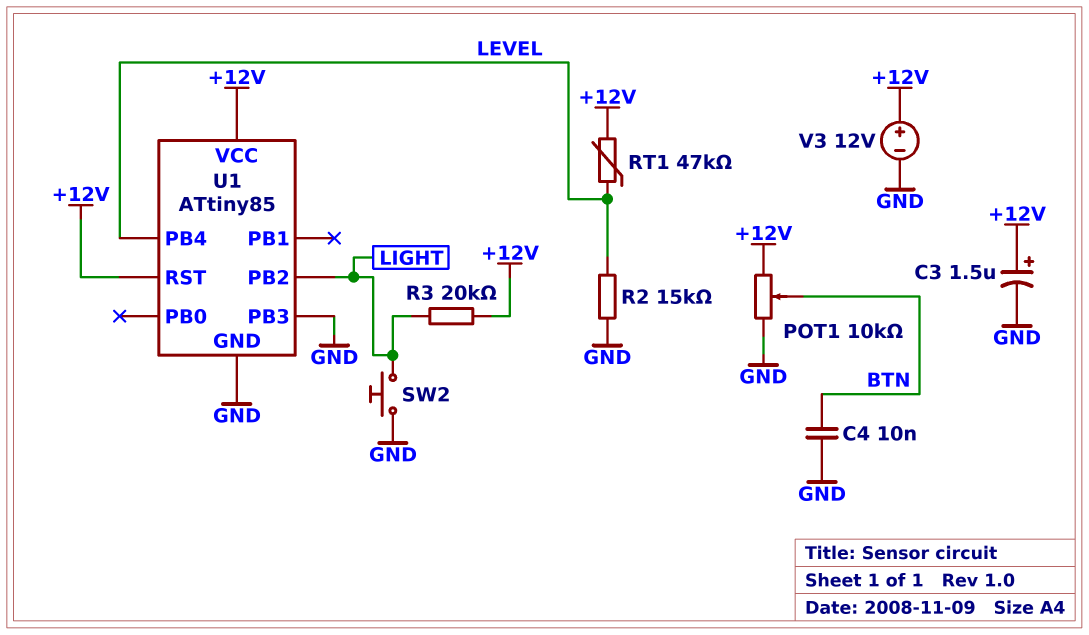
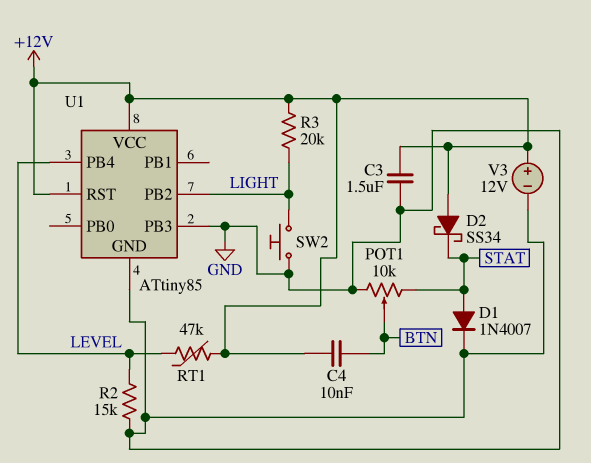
C3: 1.5uF (plus +12V, minus GND) -> 1.5uF (+12V, GND)
C4: 10nF (BTN, GND) -> 10nF (+12V, BTN)
D1: none -> diode 1N4007 (A STAT, K GND)
D2: none -> schottky SS34 (A +12V, K STAT)
POT1: 10k (+12V, GND, wiper BTN) -> 10k (GND, STAT, wiper BTN)

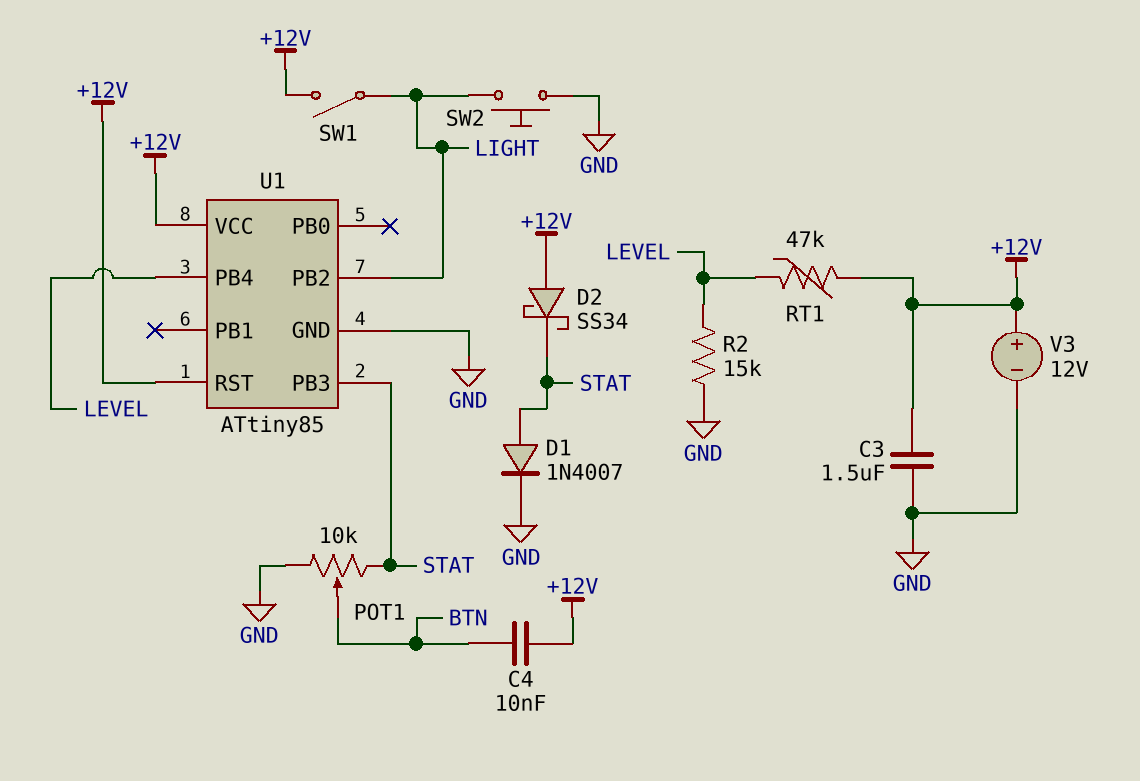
R3: 20k (+12V, LIGHT) -> none
SW1: none -> switch (+12V, LIGHT)
U1 pin PB3: GND -> STAT

